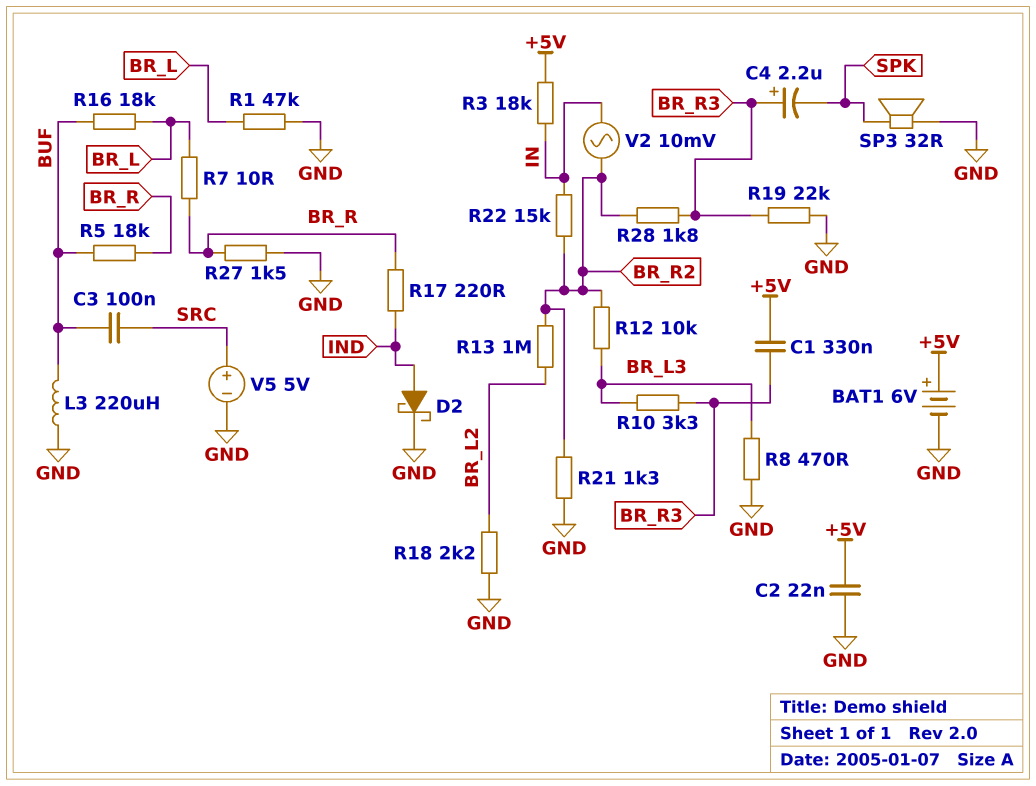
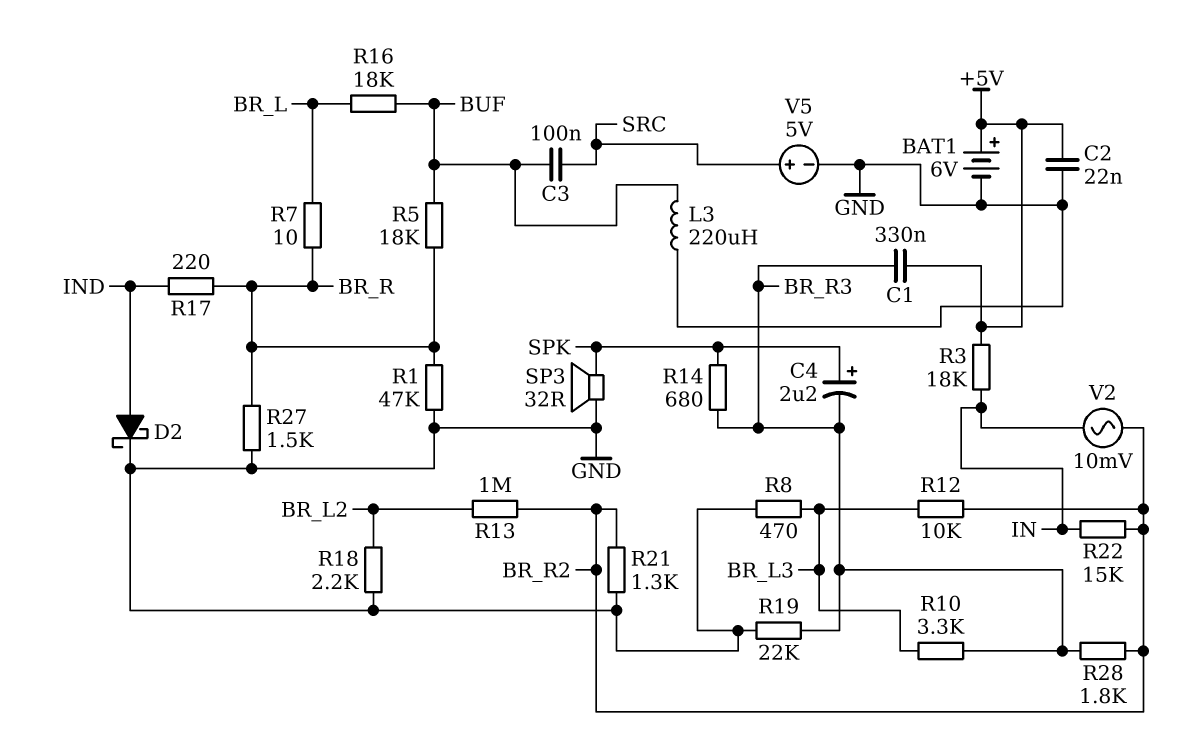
C4: 2.2uF (plus BR_R3, minus SPK) -> 2.2uF (plus SPK, minus BR_R3)
R1: 47k (BR_L, GND) -> 47k (BR_R, GND)
R14: none -> 680 (BR_R3, SPK)

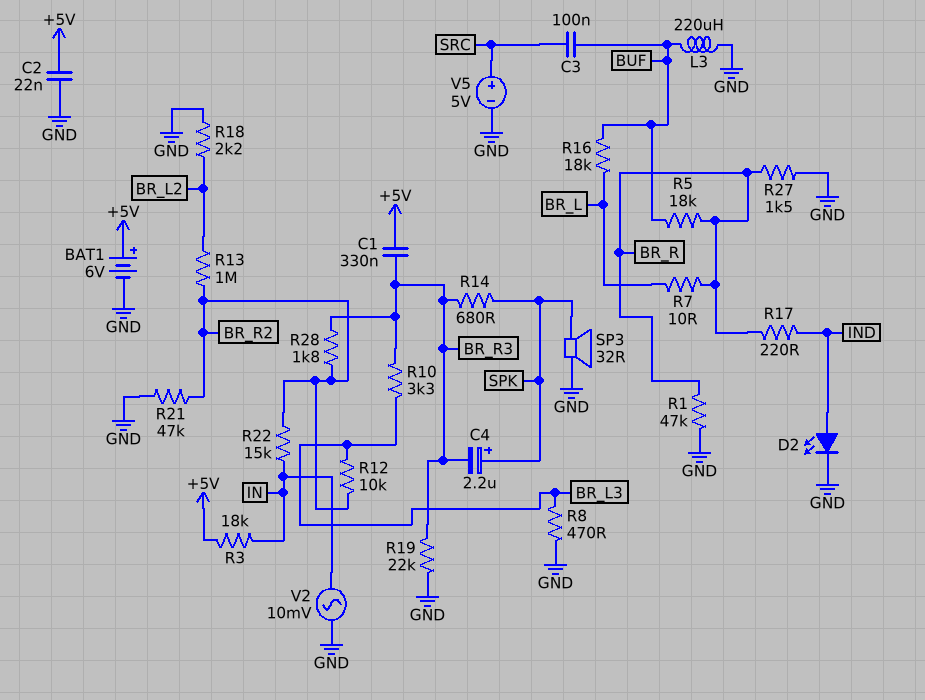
D2: schottky (A IND, K GND) -> LED (A IND, K GND)
R21: 1.3k (BR_R2, GND) -> 47k (BR_R2, GND)
V2: AC 10mV (BR_R2, IN) -> AC 10mV (GND, IN)

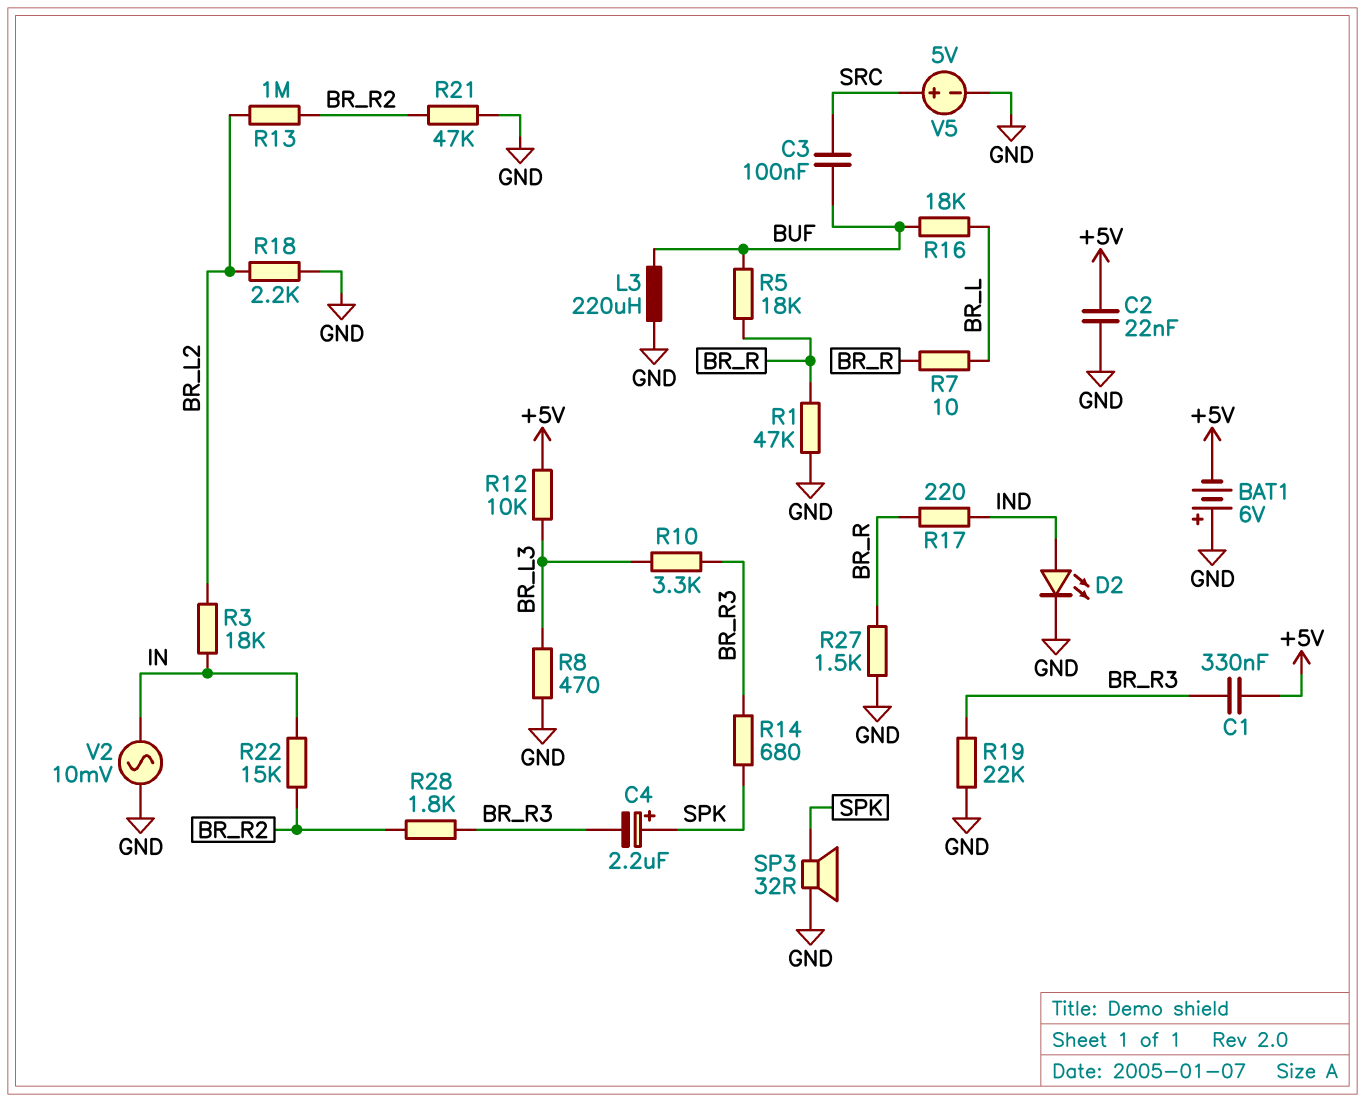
BAT1: 6V (plus +5V, minus GND) -> 6V (plus GND, minus +5V)
R3: 18k (+5V, IN) -> 18k (BR_L2, IN)
R12: 10k (BR_L3, BR_R2) -> 10k (+5V, BR_L3)

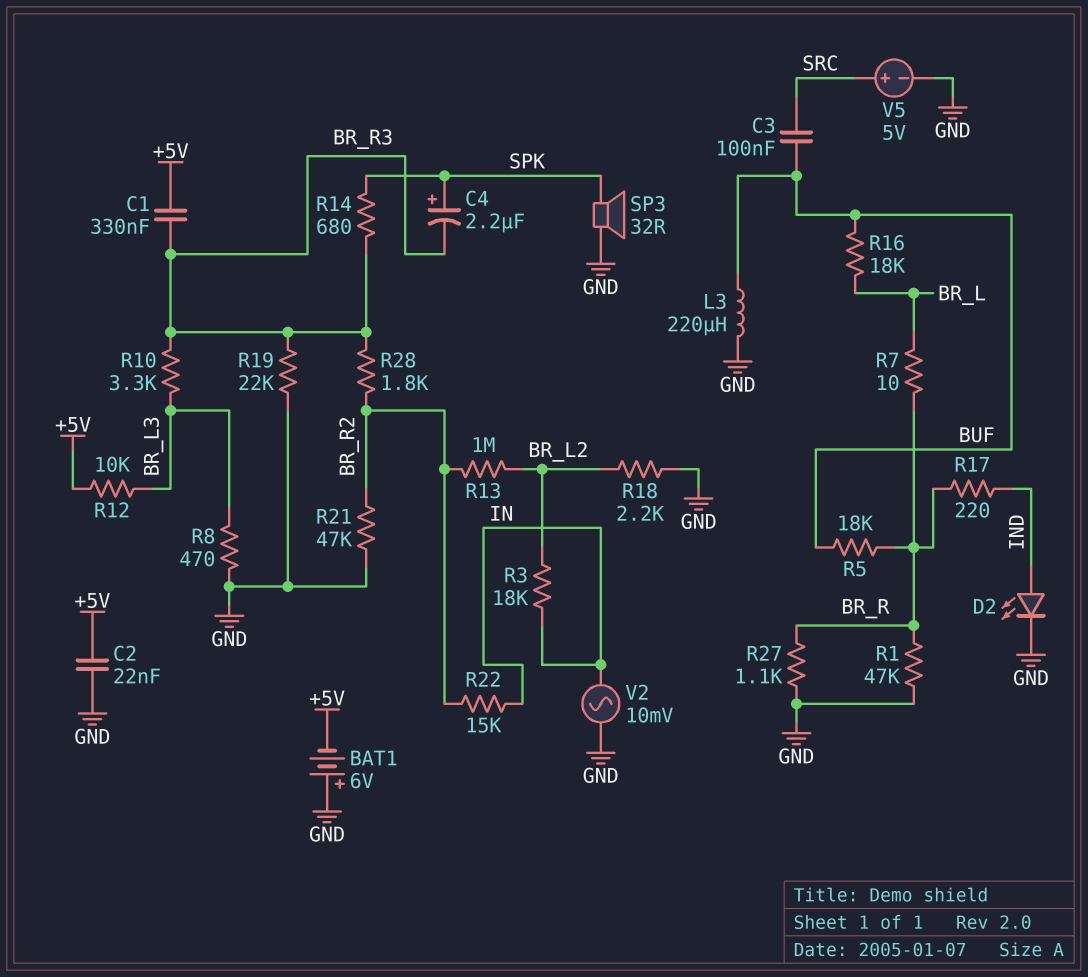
R27: 1.5k (BR_R, GND) -> 1.1k (BR_R, GND)

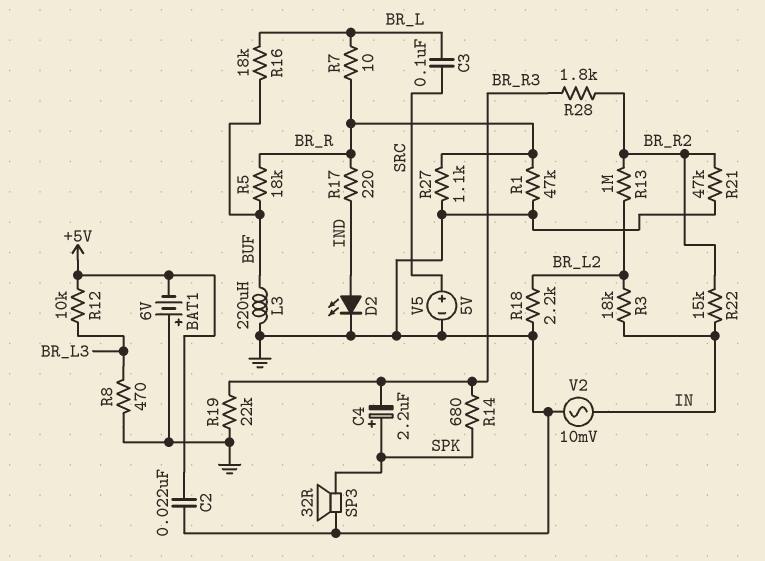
C1: 330nF (+5V, BR_R3) -> none
C3: 100nF (BUF, SRC) -> 100nF (BR_L, SRC)
R10: 3.3k (BR_L3, BR_R3) -> none

